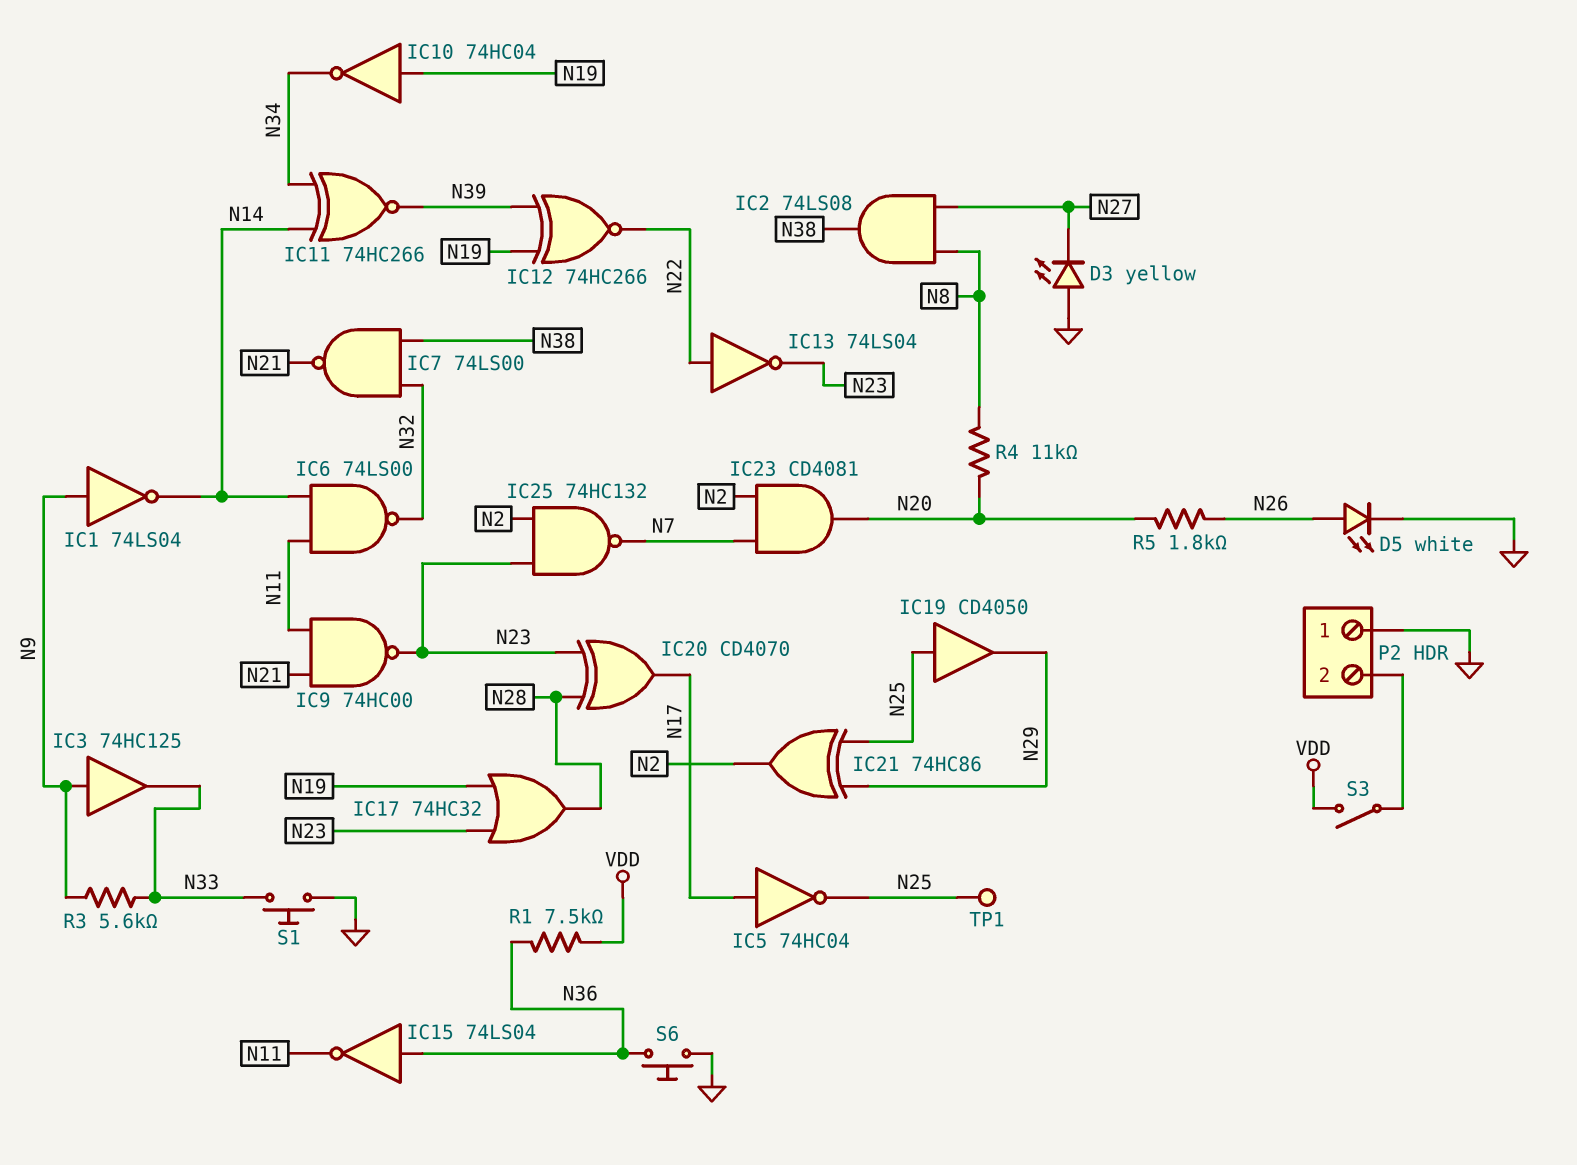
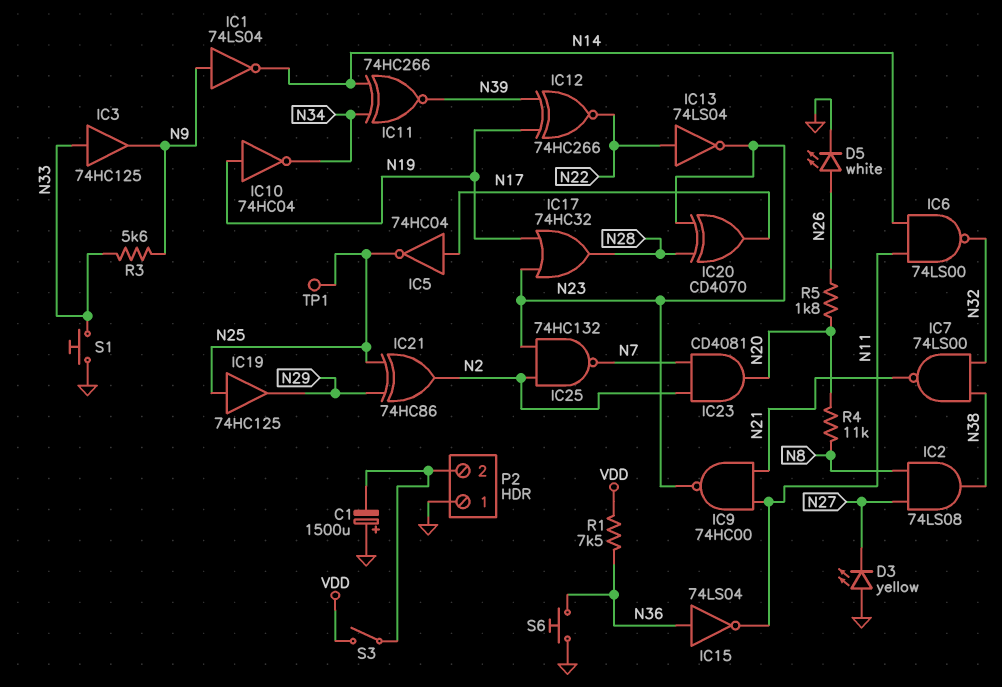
C1: none -> 1500uF (plus GND, minus P2/2)
IC3: buffer 74HC125 (in N9, out N33) -> buffer 74HC125 (in N33, out N9)
IC19: buffer CD4050 (in N25, out N29) -> buffer 74HC125 (in N25, out N29)

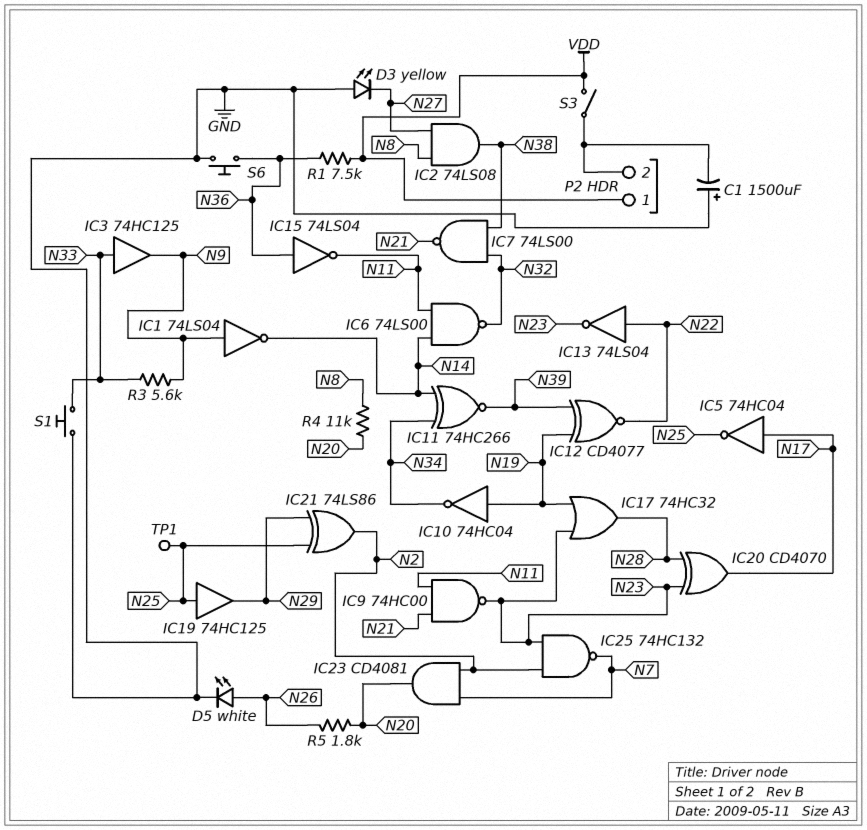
IC12: XNOR 74HC266 (in N19, in N39, out N22) -> XNOR CD4077 (in N19, in N39, out N22)
IC21: XOR 74HC86 (in N25, in N29, out N2) -> XOR 74LS86 (in N25, in N29, out N2)
P2 pin 1: GND -> VDD

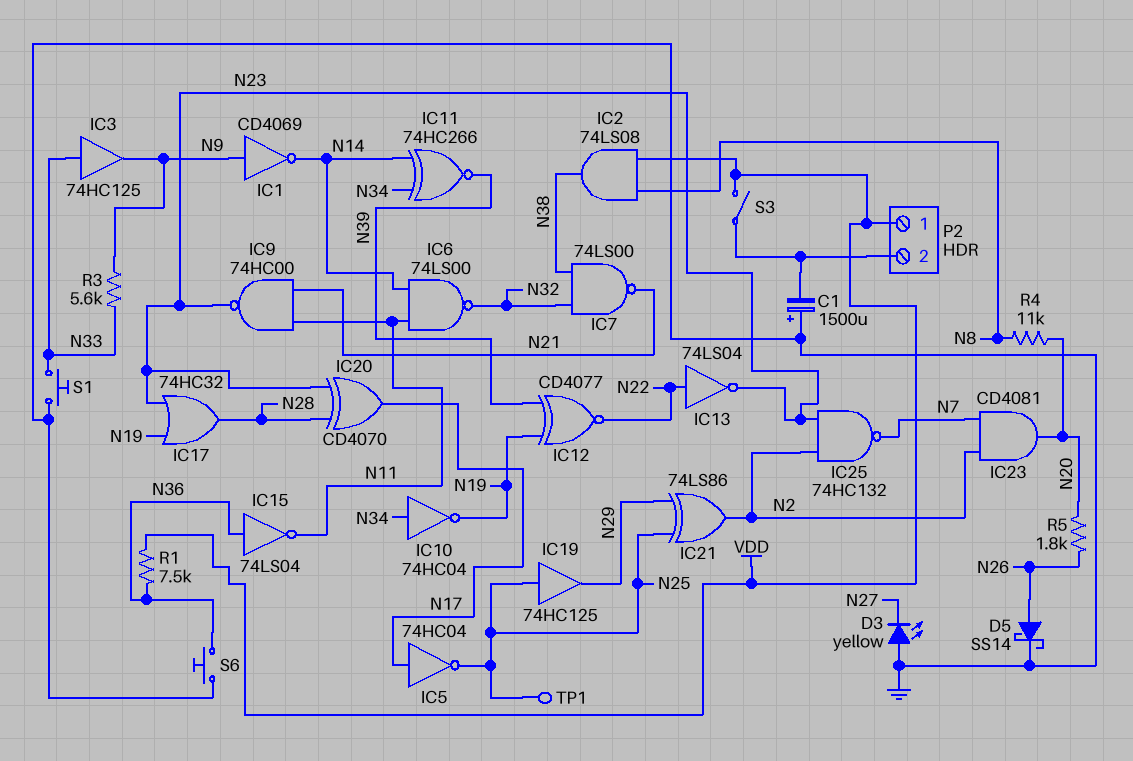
D5: LED white (A N26, K GND) -> schottky SS14 (A N26, K GND)
IC1: NOT 74LS04 (in N9, out N14) -> NOT CD4069 (in N9, out N14)
IC2: AND 74LS08 (in N8, in N27, out N38) -> AND 74LS08 (in N8, in VDD, out N38)
IC10: NOT 74HC04 (in N19, out N34) -> NOT 74HC04 (in N34, out N19)

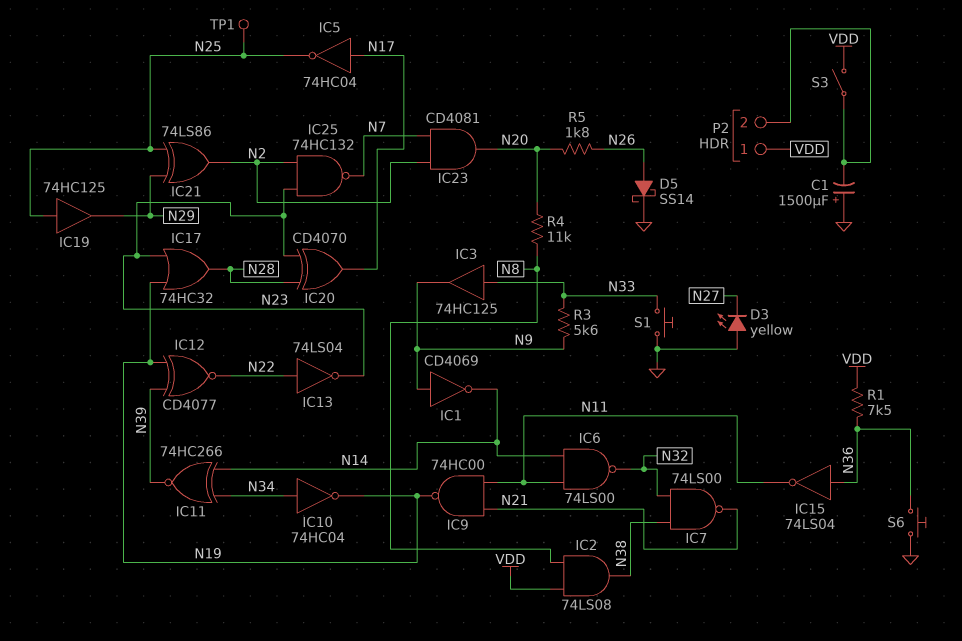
IC9: NAND 74HC00 (in N11, in N21, out N23) -> NAND 74HC00 (in N11, in N21, out N19)

